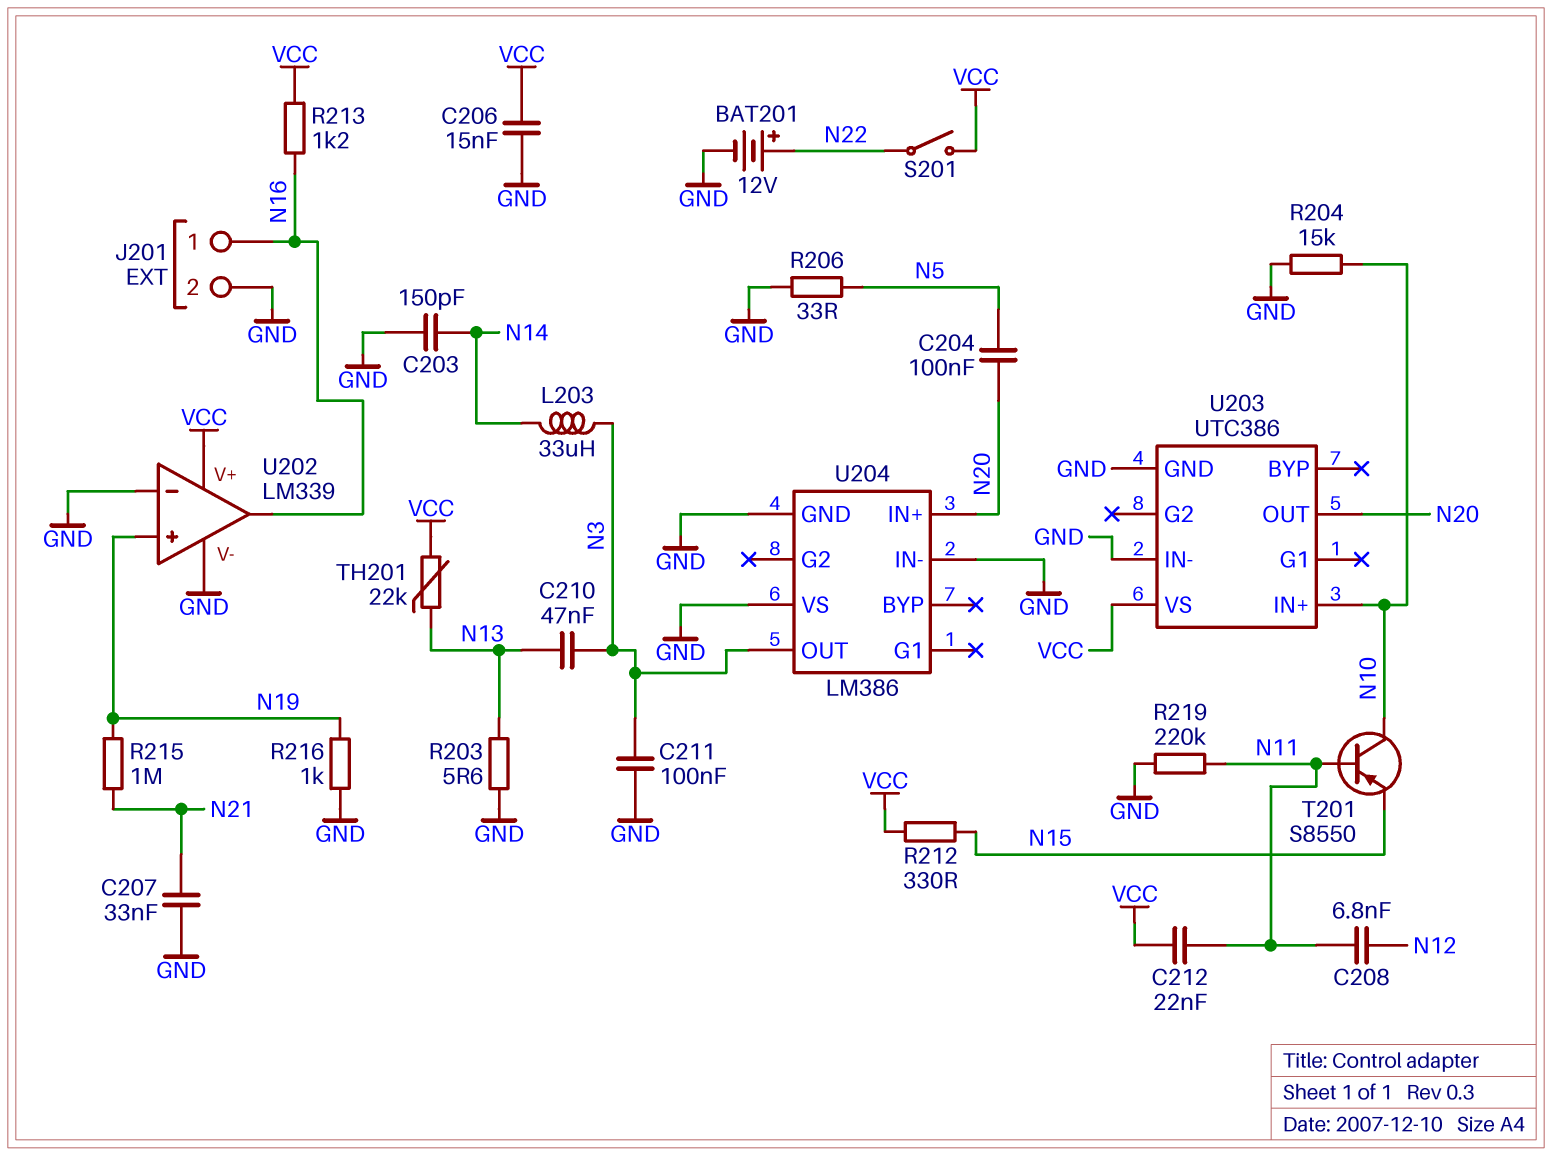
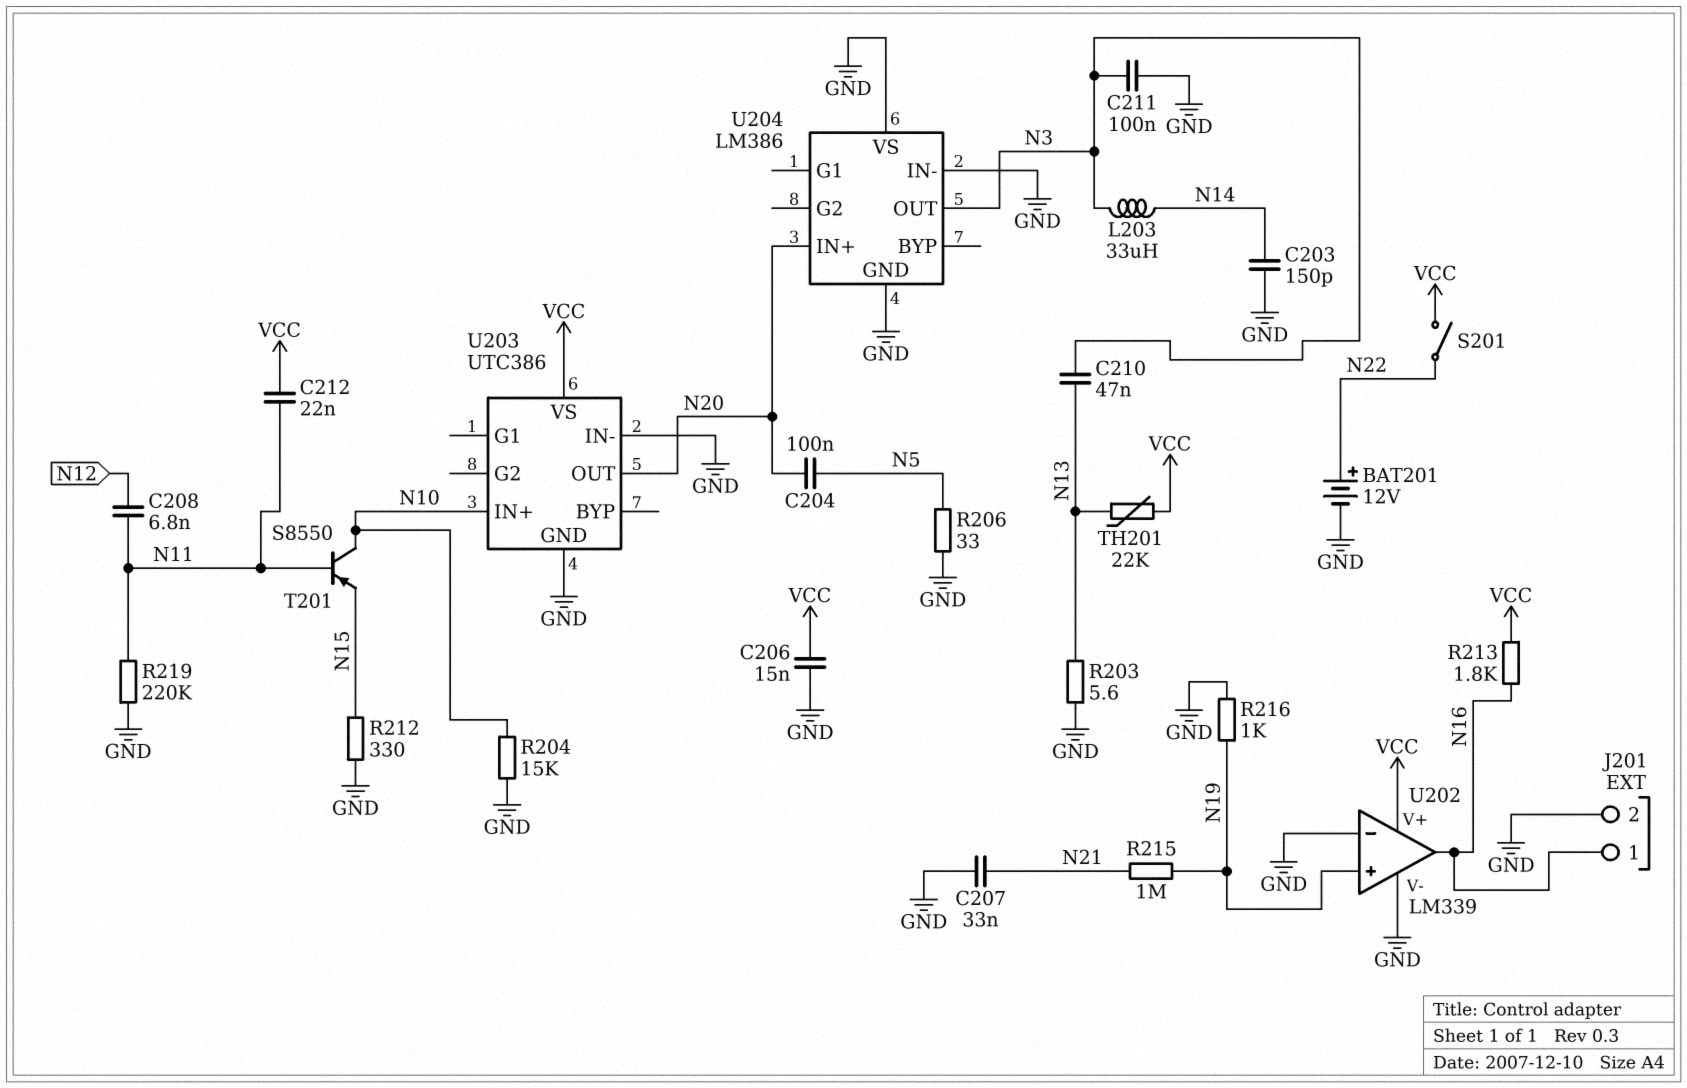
R212: 330 (N15, VCC) -> 330 (GND, N15)
R213: 1.2k (N16, VCC) -> 1.8k (N16, VCC)

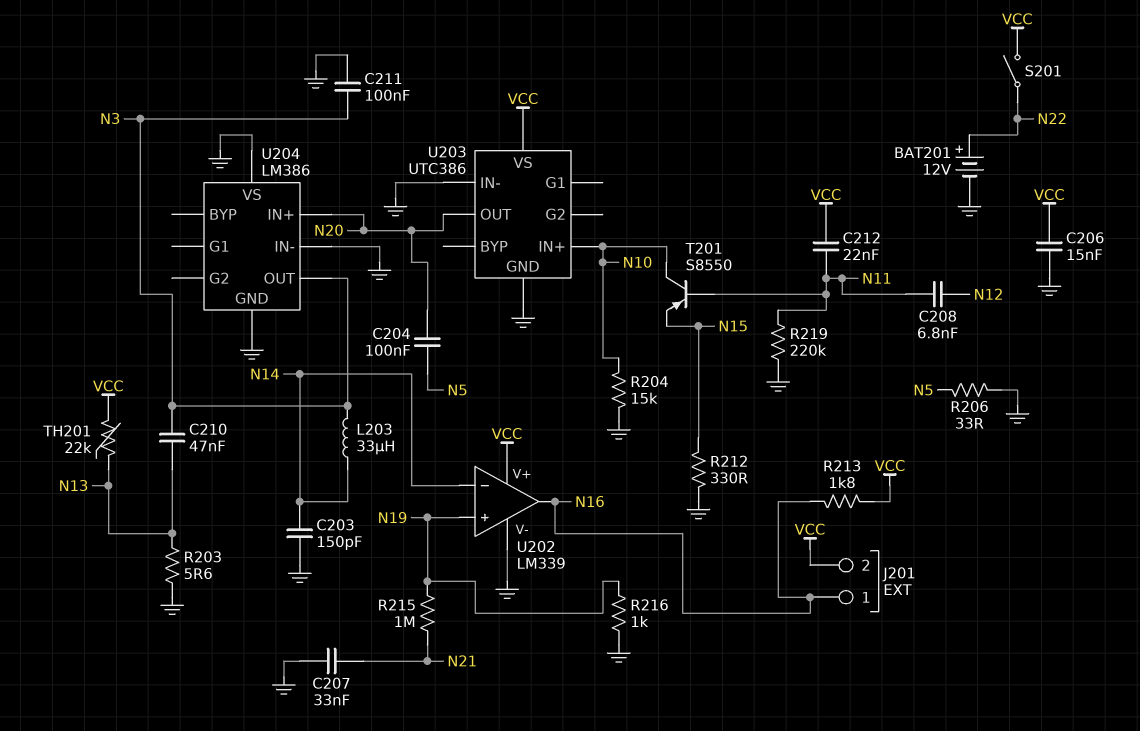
J201 pin 2: GND -> VCC
U202 pin in-: GND -> N14

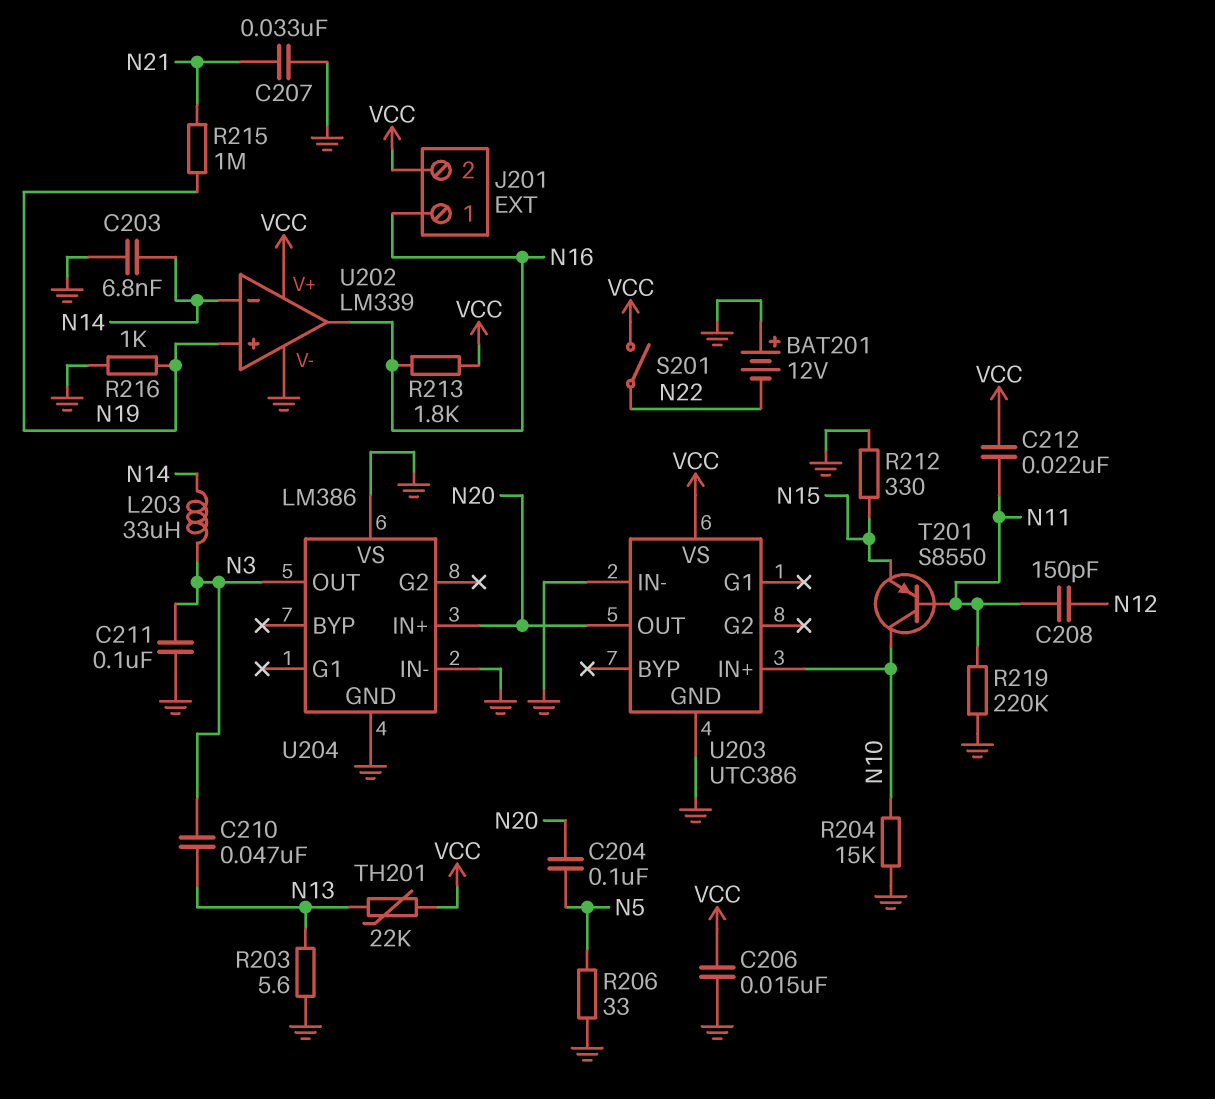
BAT201: 12V (plus N22, minus GND) -> 12V (plus GND, minus N22)
C203: 150pF (GND, N14) -> 6.8nF (GND, N14)
C208: 6.8nF (N11, N12) -> 150pF (N11, N12)

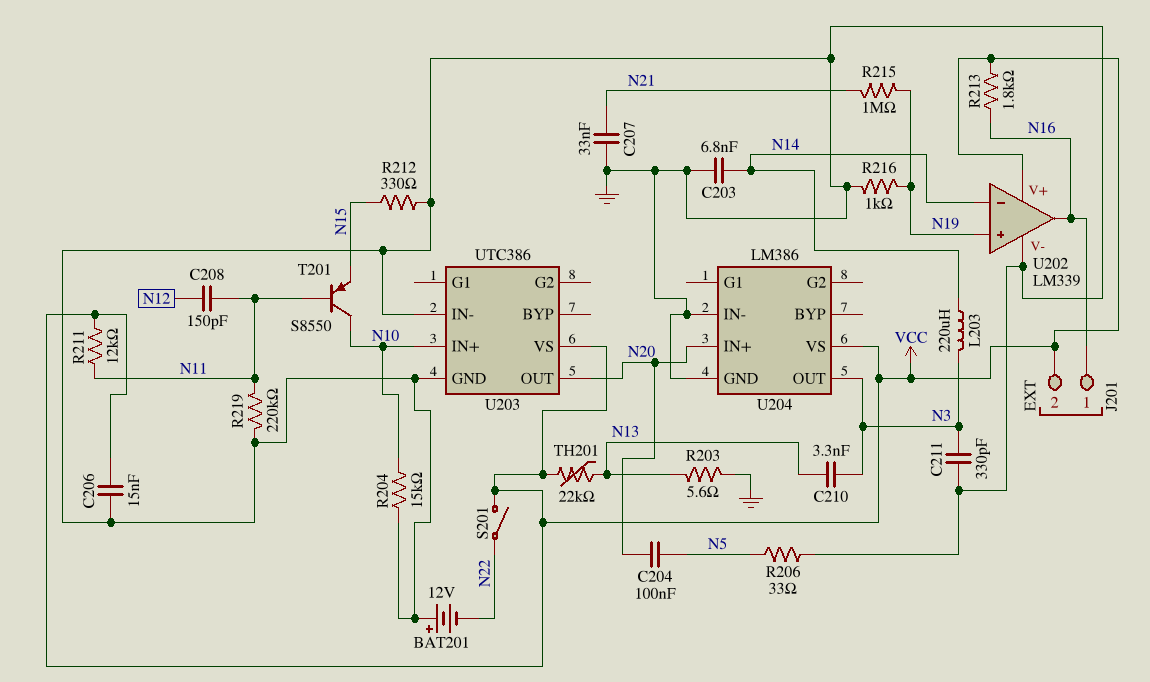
C210: 47nF (N3, N13) -> 3.3nF (N3, N13)
C211: 100nF (GND, N3) -> 330pF (GND, N3)
C212: 22nF (N11, VCC) -> none
L203: 33uH (N3, N14) -> 220uH (N3, N14)
R211: none -> 12k (N11, VCC)
U204 pin VS: GND -> VCC

